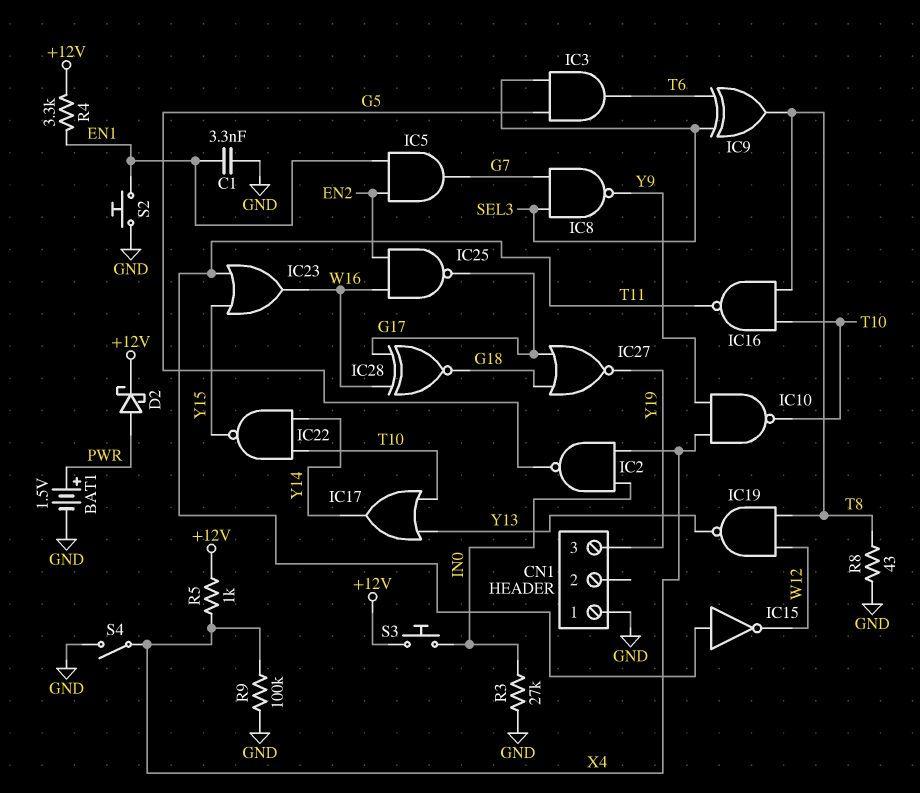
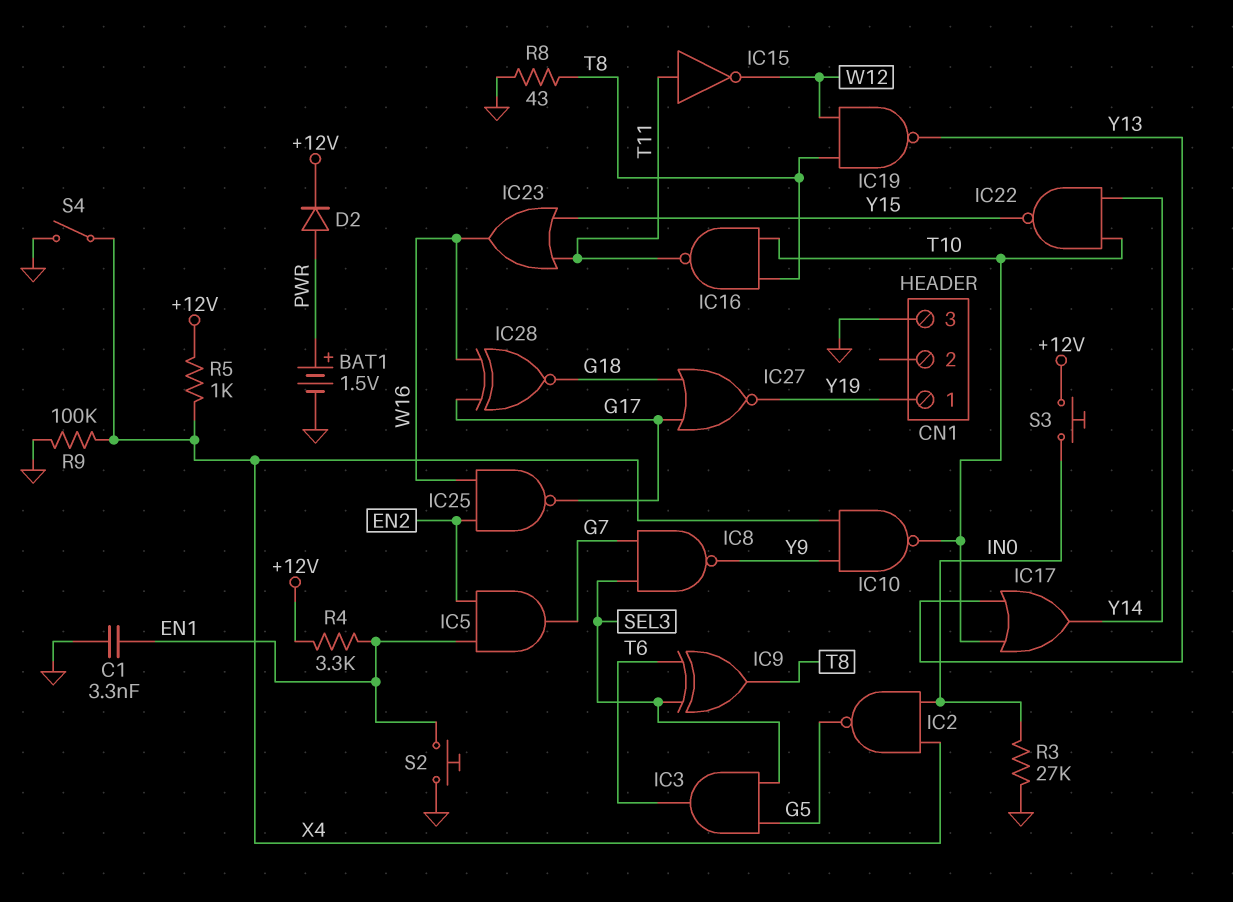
CN1 pin 1: GND -> Y19
CN1 pin 3: Y19 -> GND
D2: schottky (A PWR, K +12V) -> diode (A PWR, K +12V)

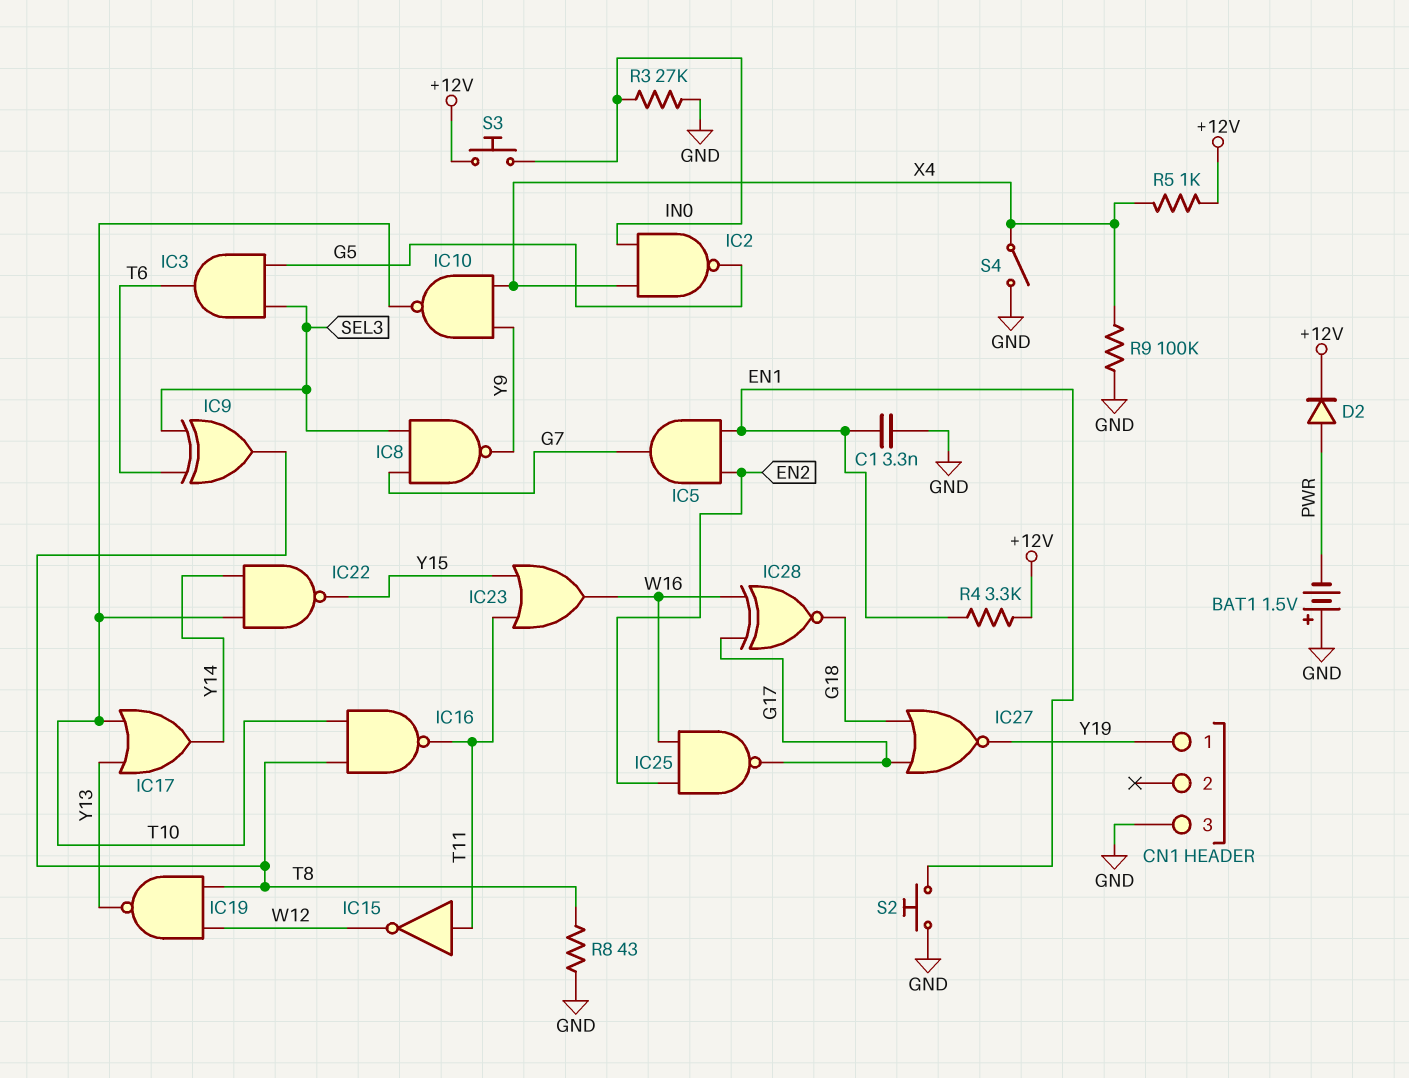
BAT1: 1.5V (plus PWR, minus GND) -> 1.5V (plus GND, minus PWR)

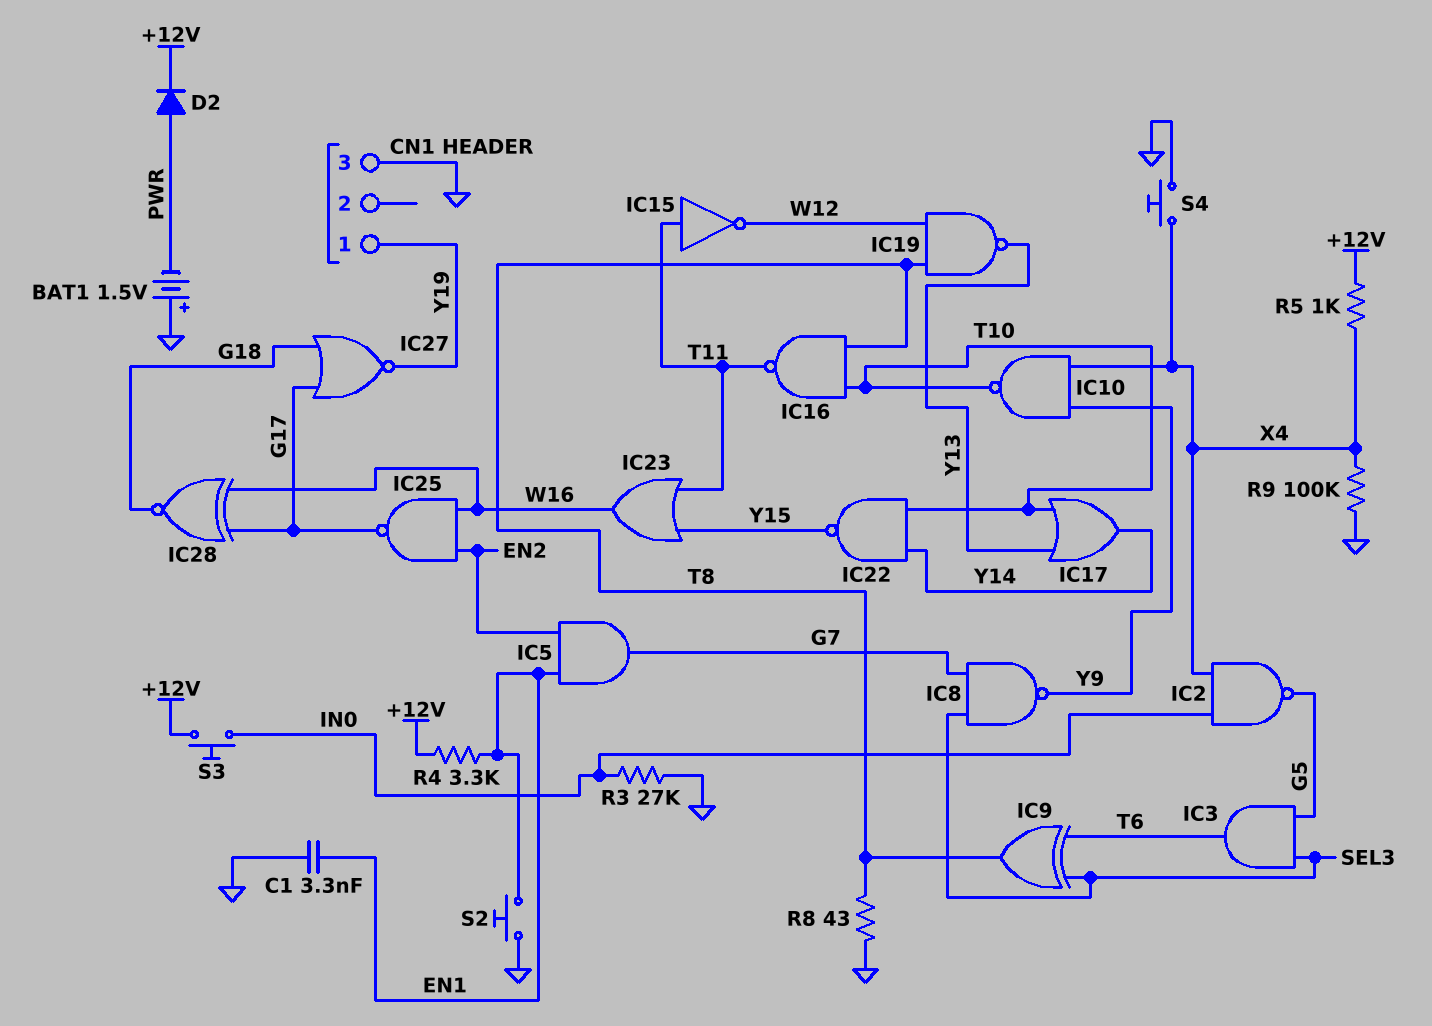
S4: switch (GND, X4) -> button (GND, X4)

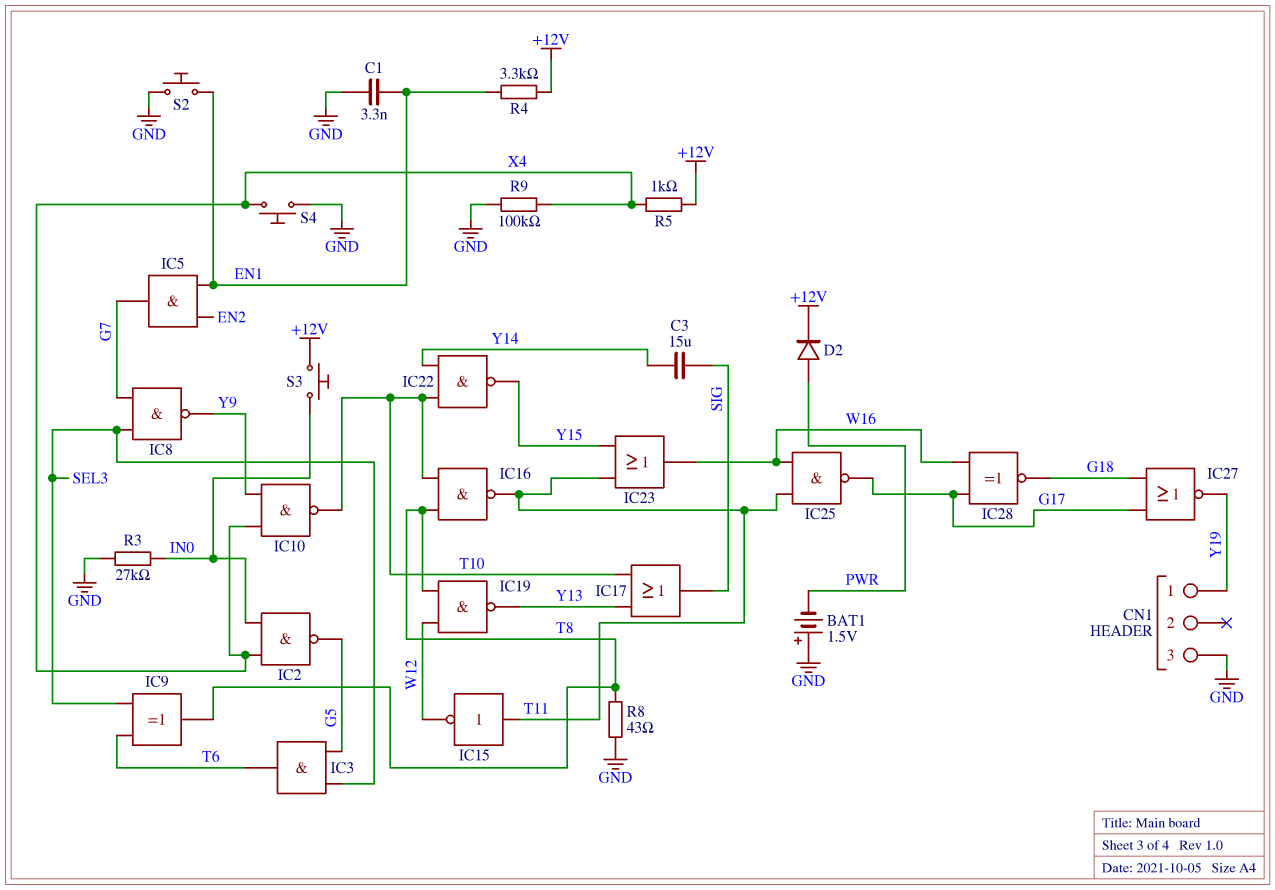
C3: none -> 15uF (SIG, Y14)
IC17: OR (in T10, in Y13, out Y14) -> OR (in T10, in Y13, out SIG)
IC25: NAND (in EN2, in W16, out G17) -> NAND (in T11, in W16, out G17)

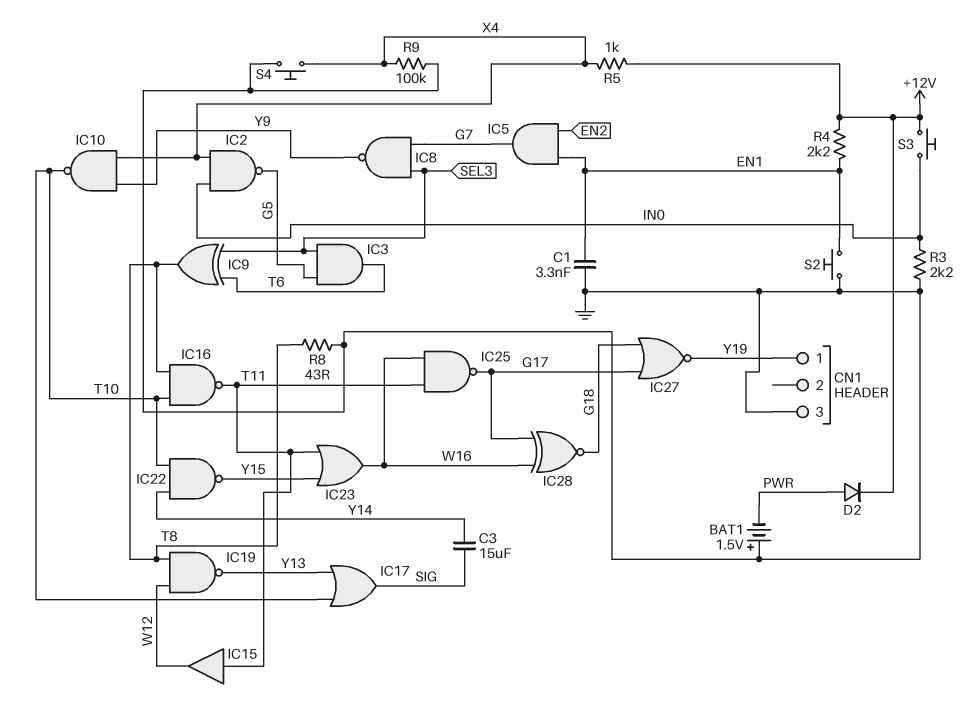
IC15: NOT (in T11, out W12) -> buffer (in T11, out W12)
R3: 27k (GND, IN0) -> 2.2k (GND, IN0)
R4: 3.3k (+12V, EN1) -> 2.2k (+12V, EN1)

